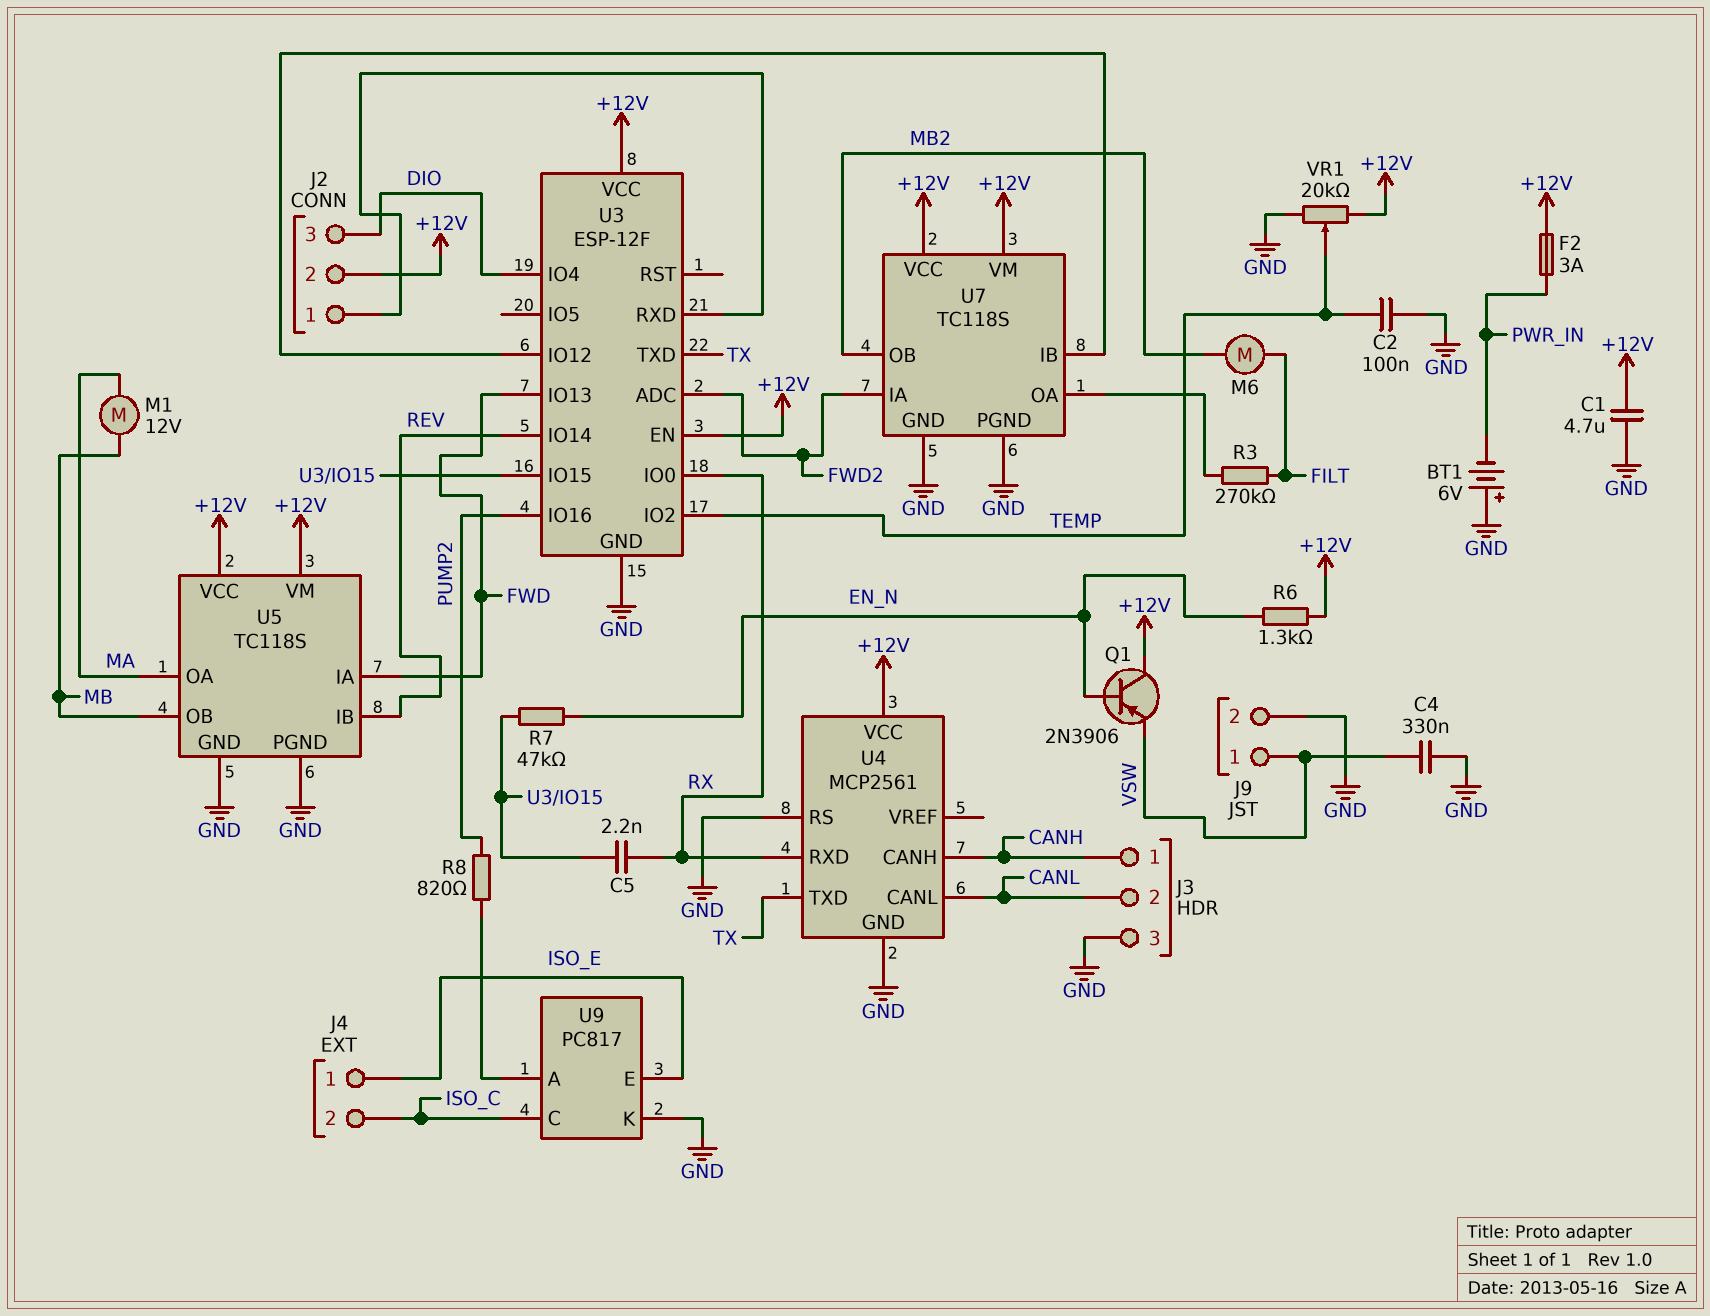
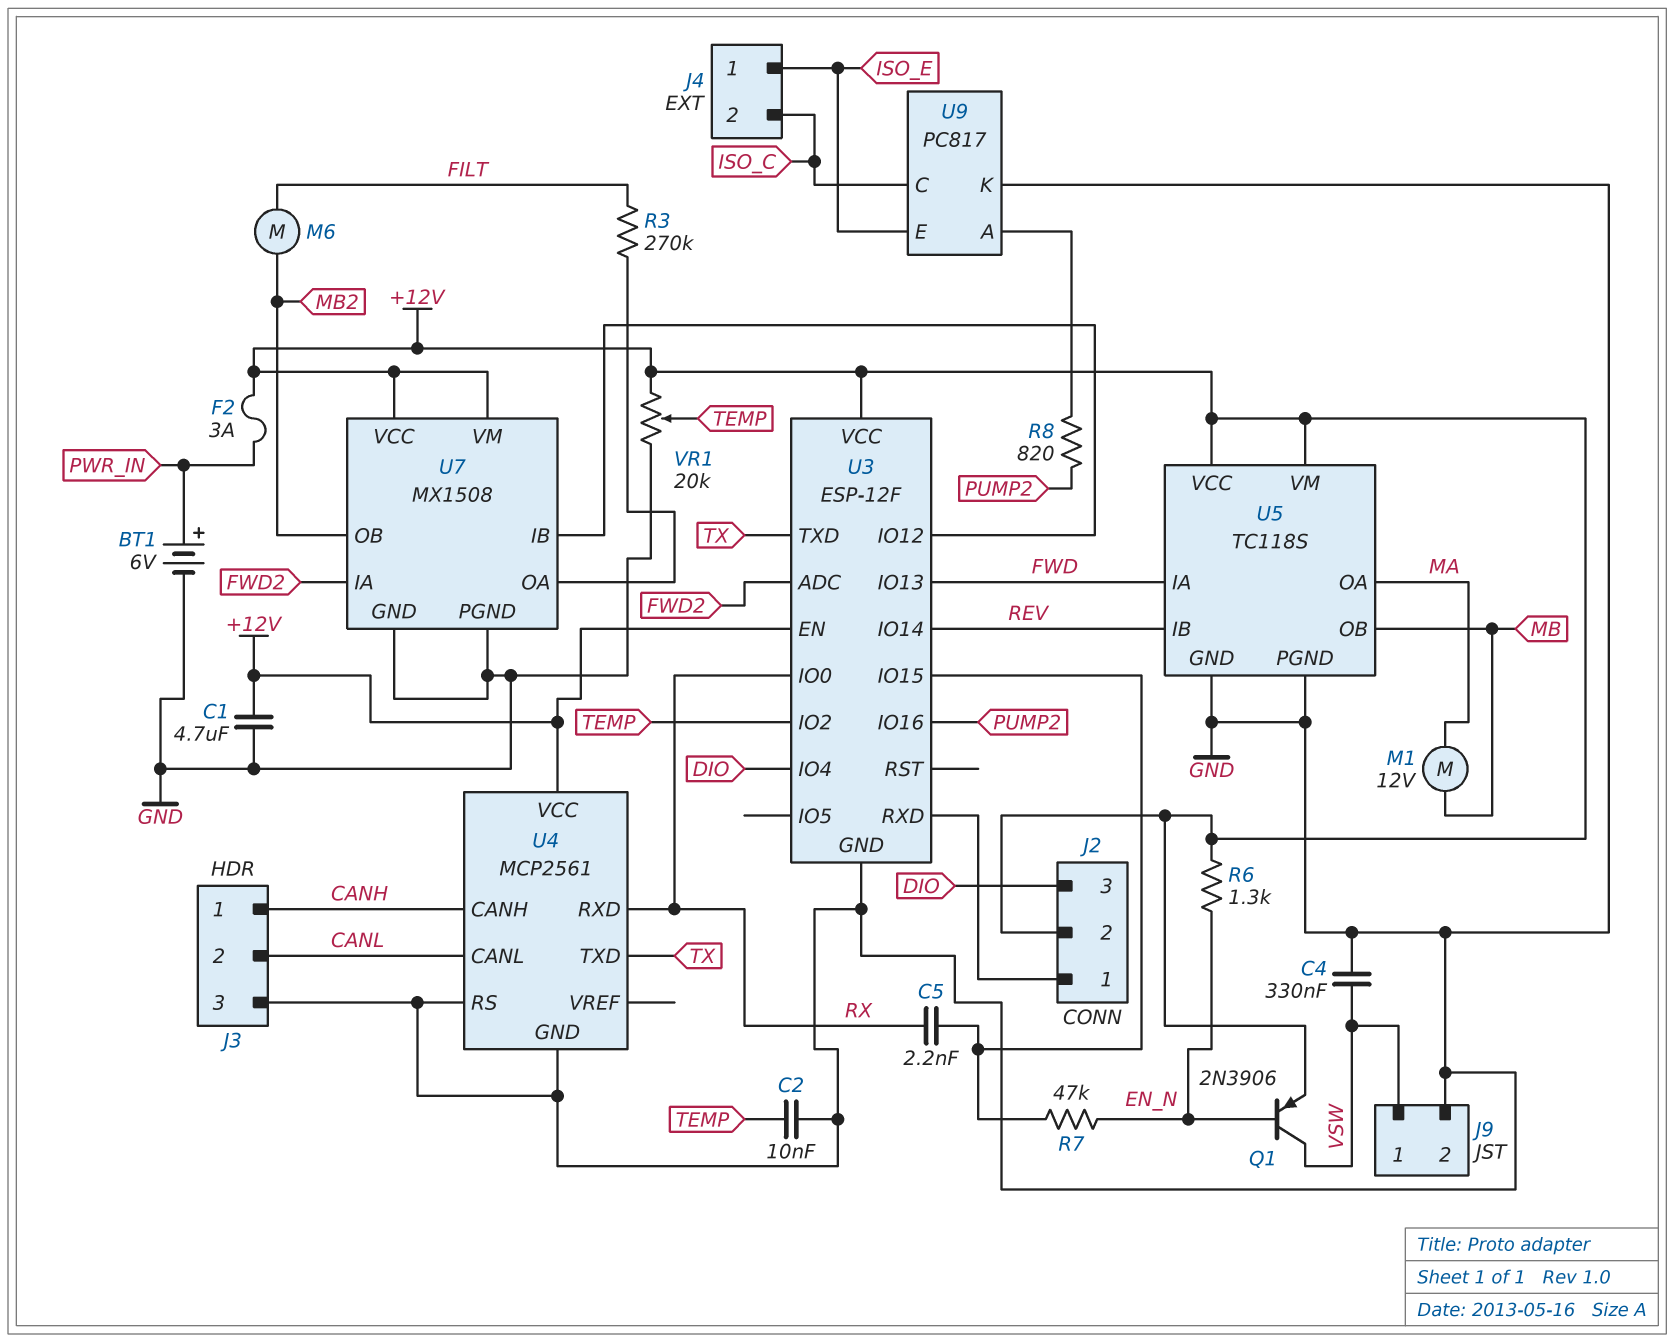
BT1: 6V (plus GND, minus PWR_IN) -> 6V (plus PWR_IN, minus GND)
C2: 100nF (GND, TEMP) -> 10nF (GND, TEMP)
Q1: PNP 2N3906 (B EN_N, C +12V, E VSW) -> PNP 2N3906 (B EN_N, C VSW, E +12V)
U7: TC118S -> MX1508

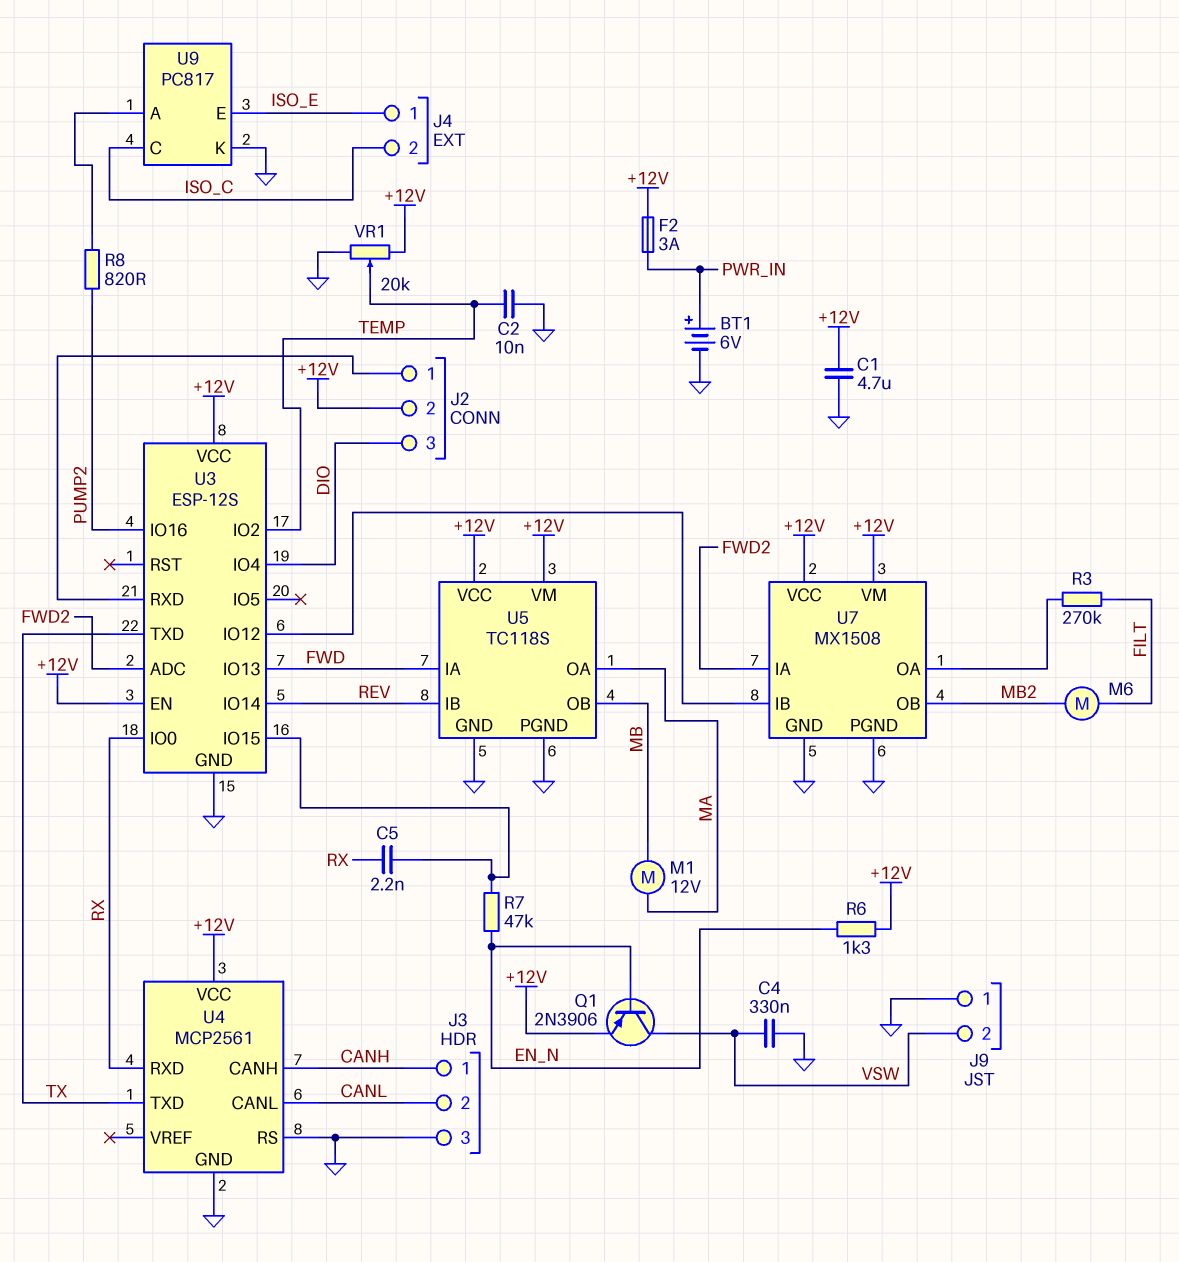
J9 pin 1: VSW -> GND
J9 pin 2: GND -> VSW
U3: ESP-12F -> ESP-12S

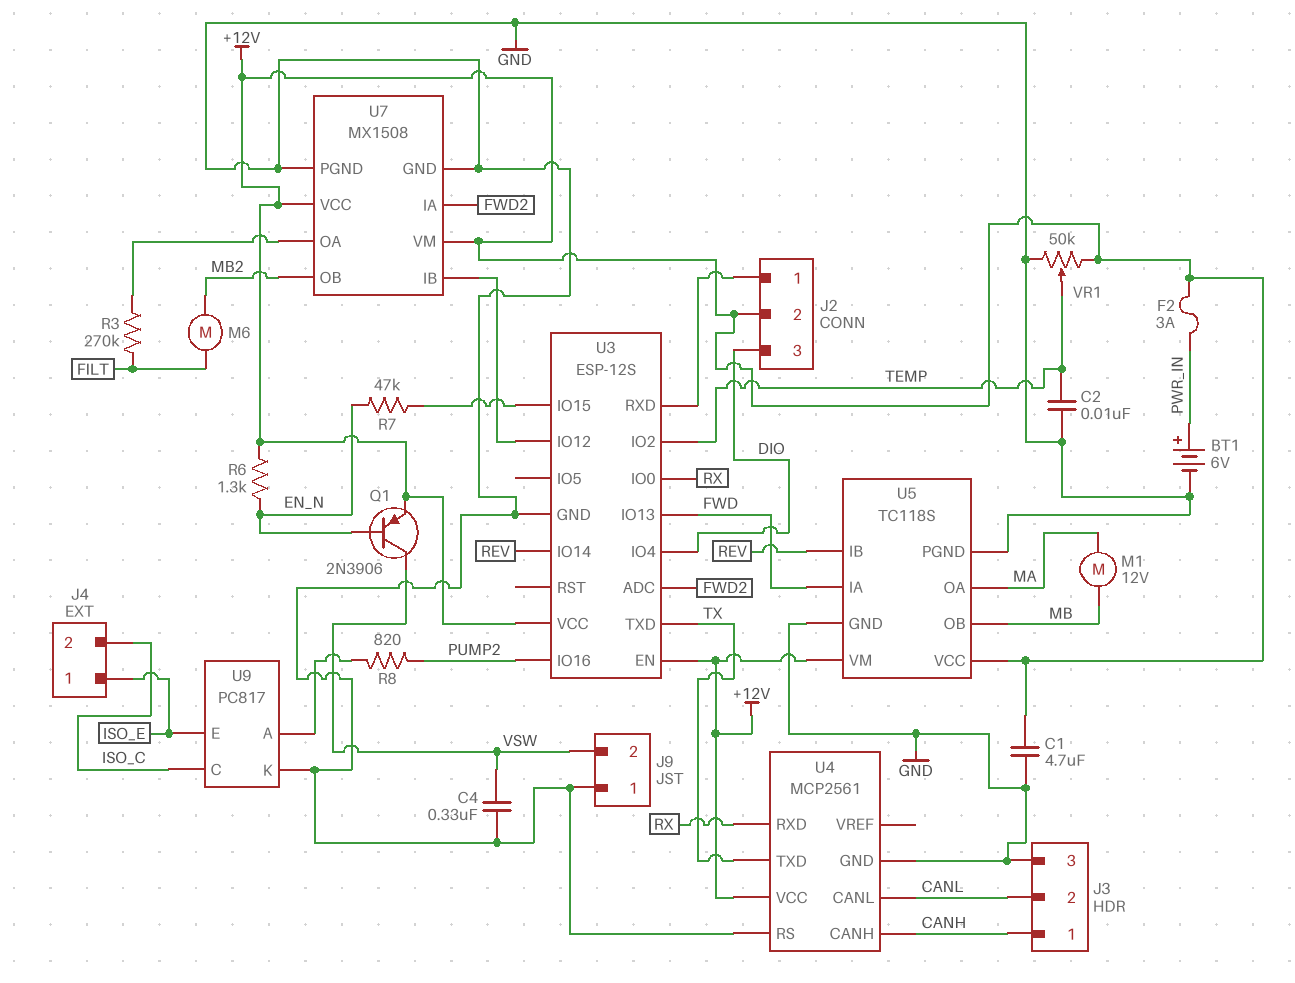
C5: 2.2nF (RX, U3/IO15) -> none
VR1: 20k (+12V, GND, wiper TEMP) -> 50k (+12V, GND, wiper TEMP)

